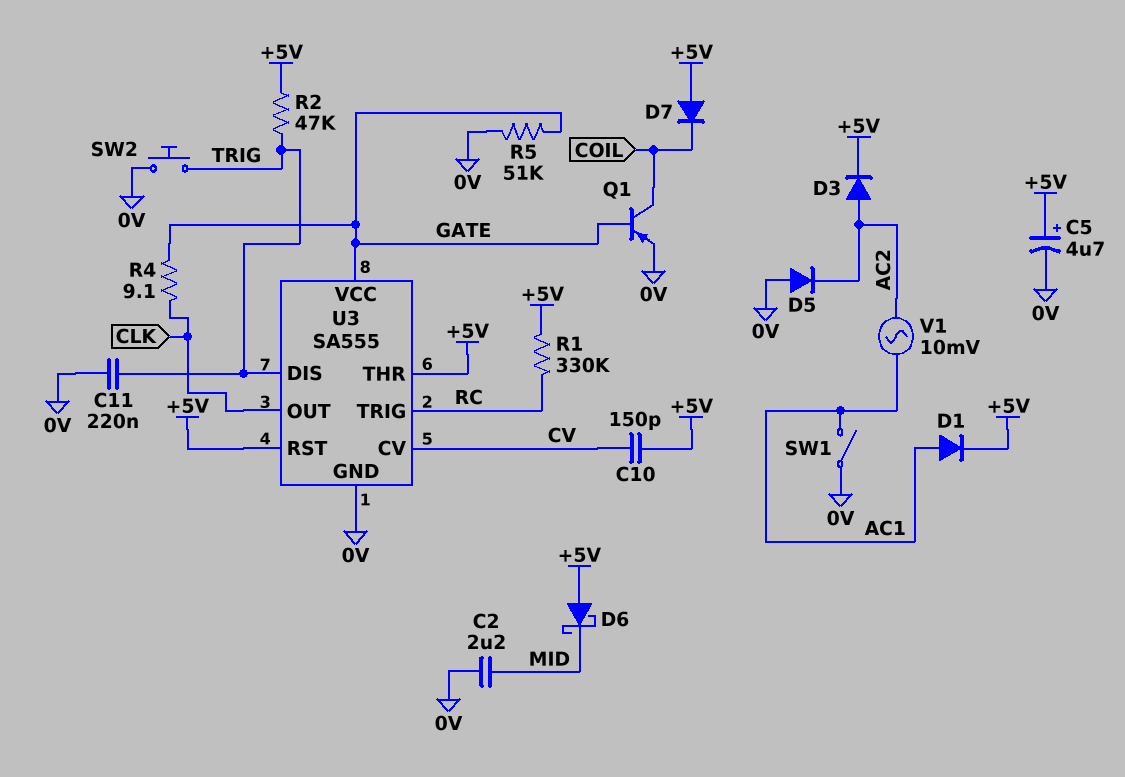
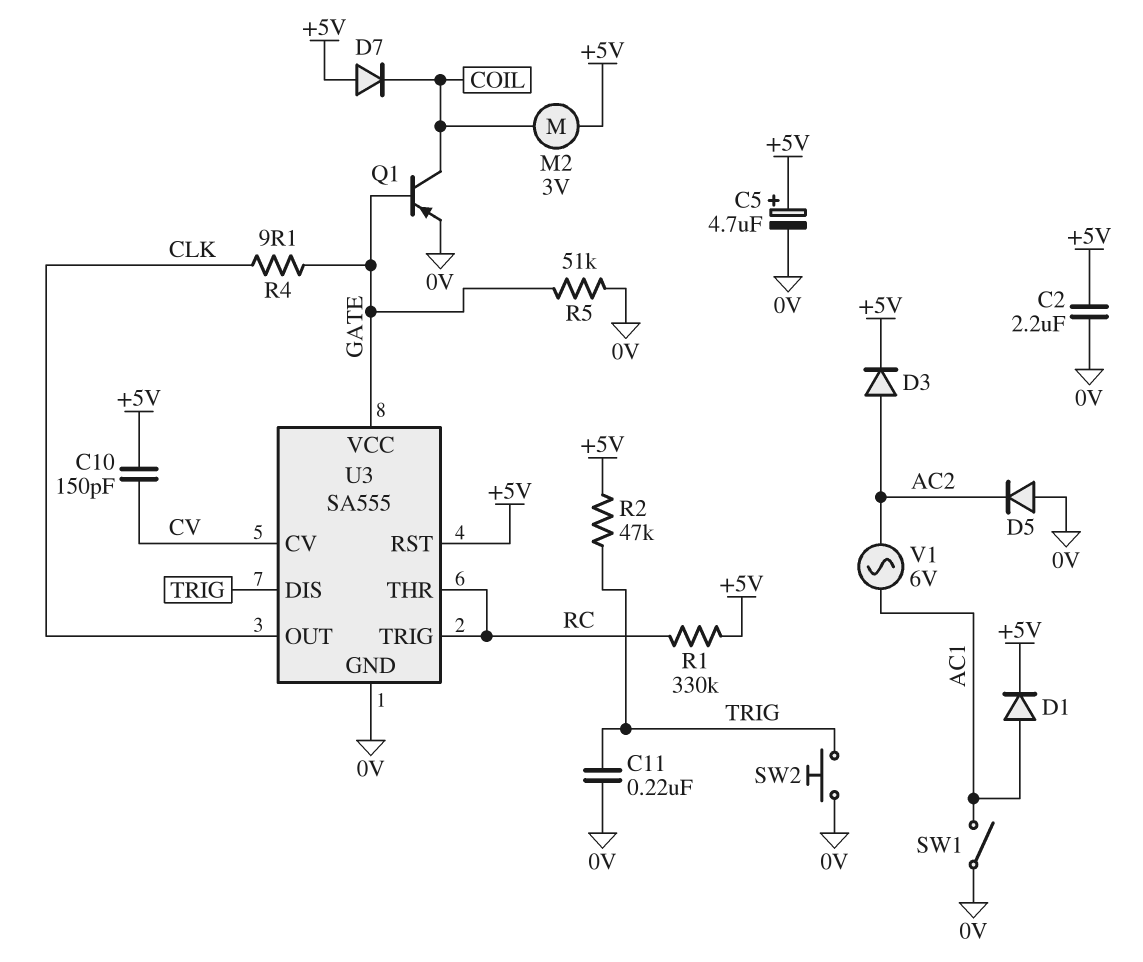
C2: 2.2uF (0V, MID) -> 2.2uF (+5V, 0V)
D6: schottky (A +5V, K MID) -> none
M2: none -> motor 3V (+5V, COIL)
U3 pin THR: +5V -> RC
V1: AC 10mV (AC1, AC2) -> AC 6V (AC1, AC2)

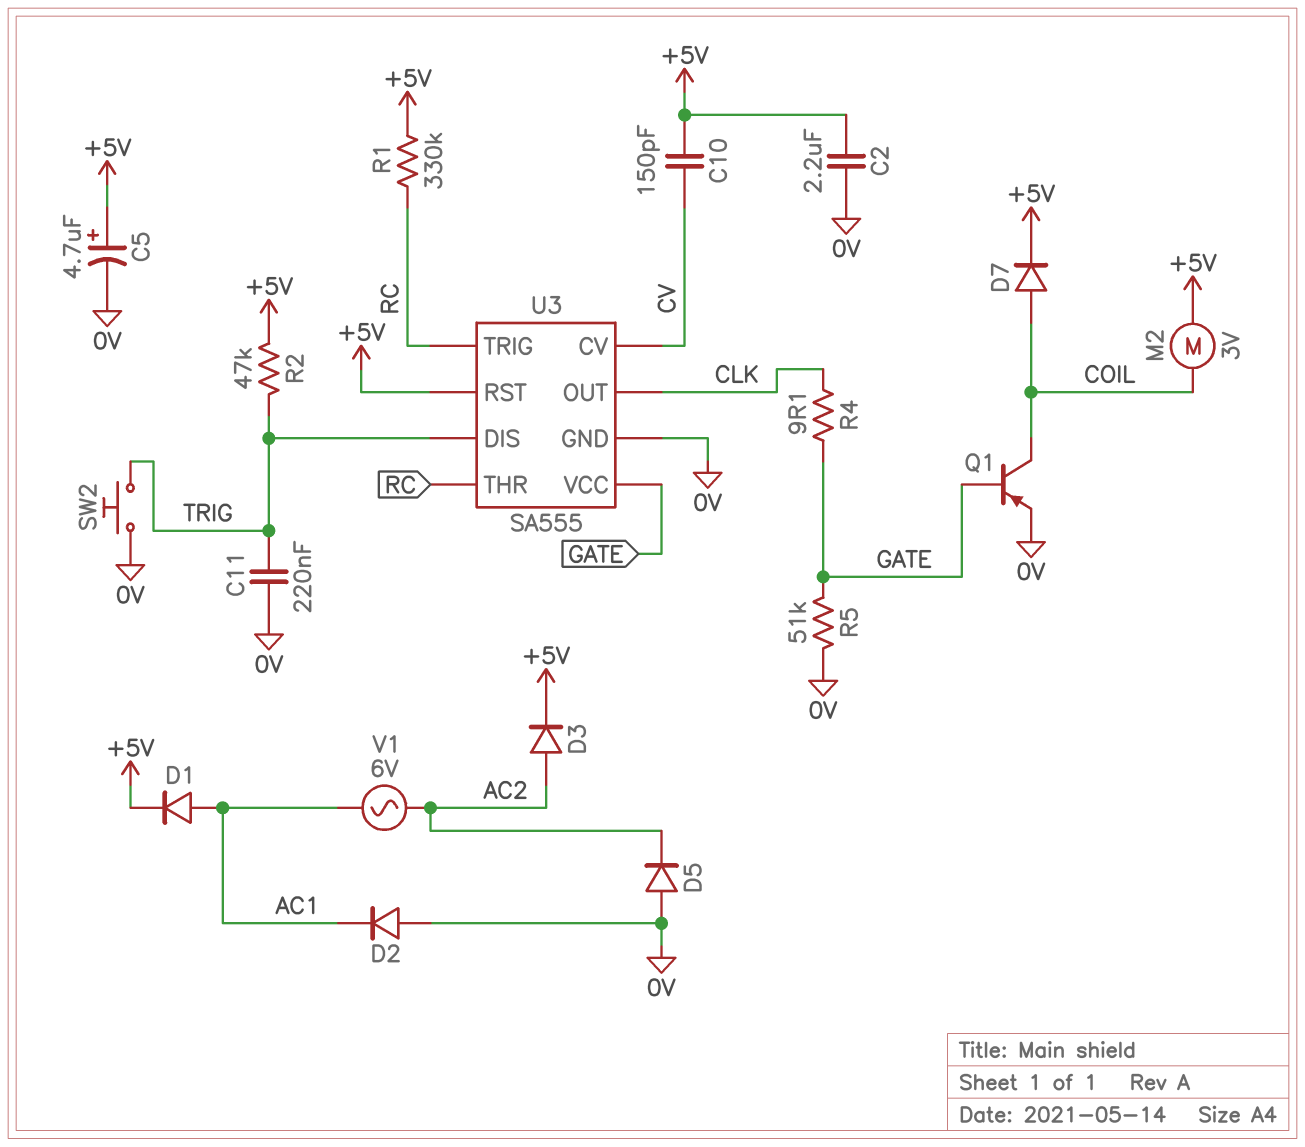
D2: none -> diode (A 0V, K AC1)
D7: diode (A +5V, K COIL) -> diode (A COIL, K +5V)
SW1: switch (0V, AC1) -> none

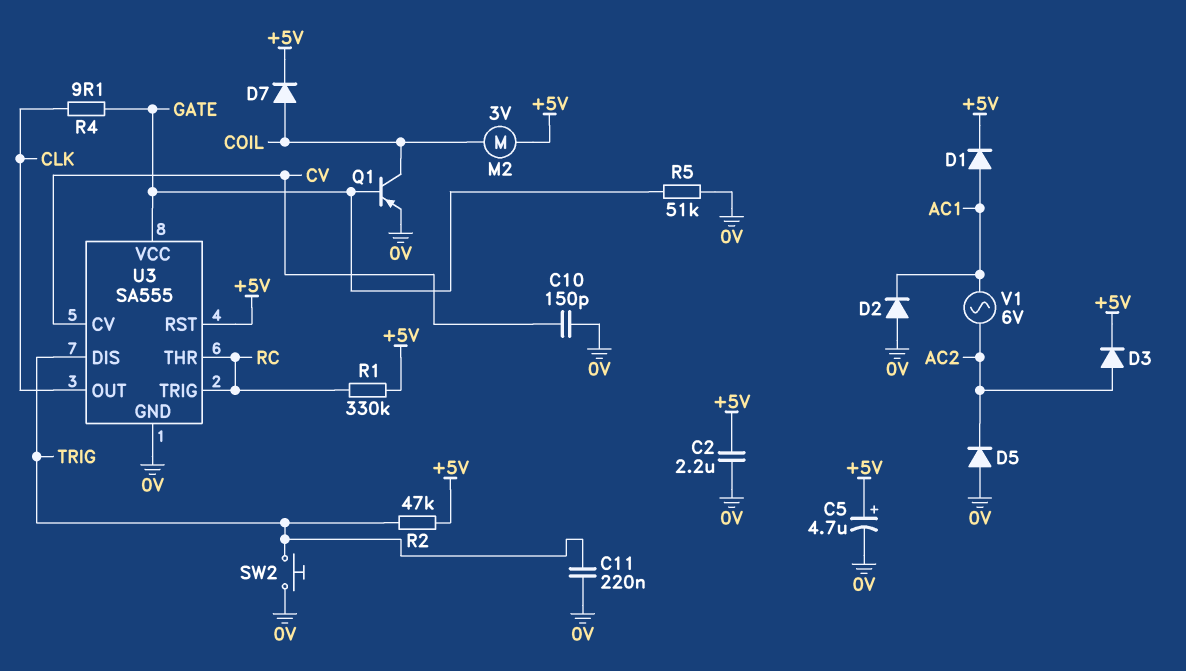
C10: 150pF (+5V, CV) -> 150pF (0V, CV)

